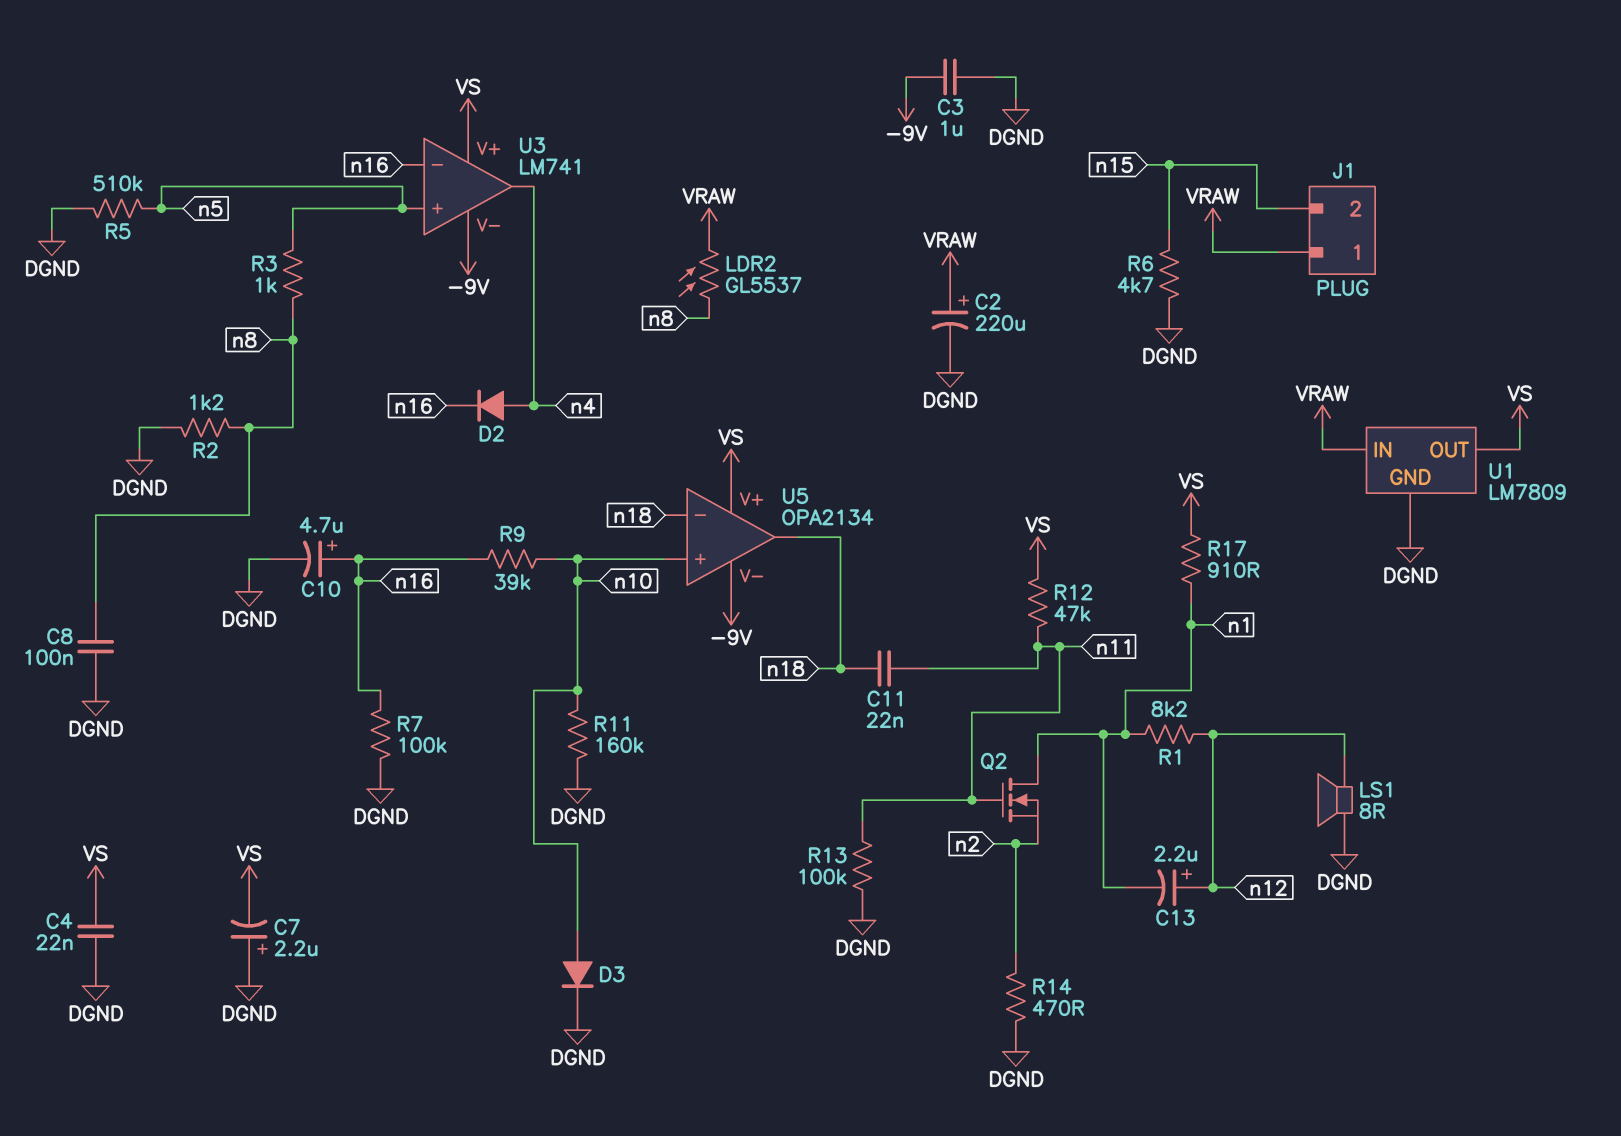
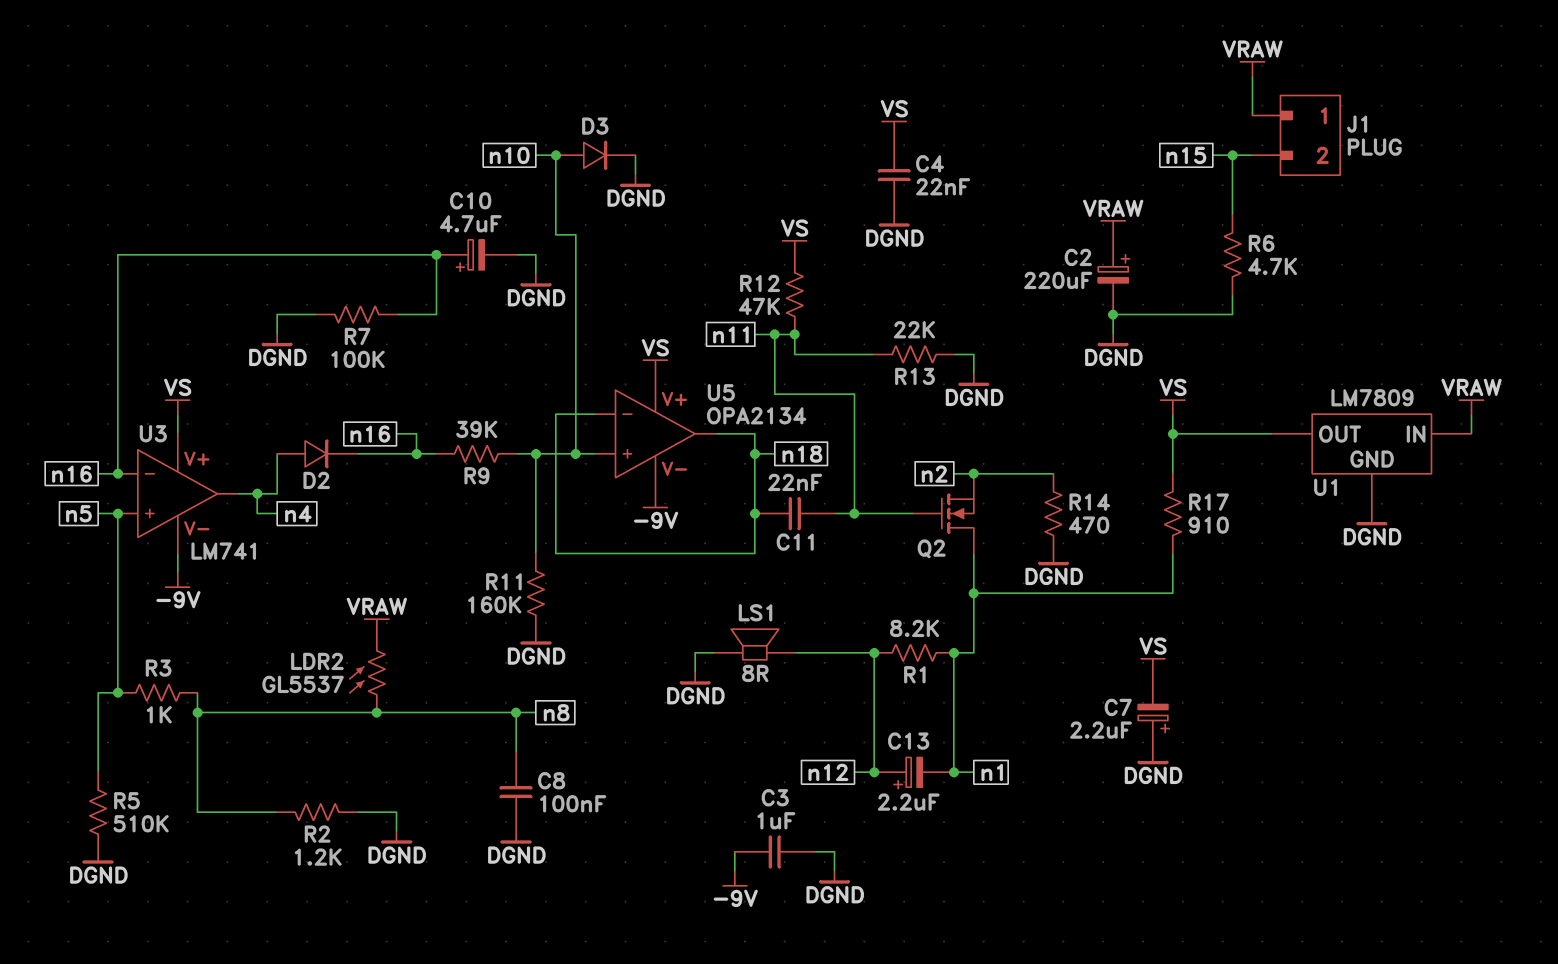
R13: 100k (DGND, n11) -> 22k (DGND, n11)

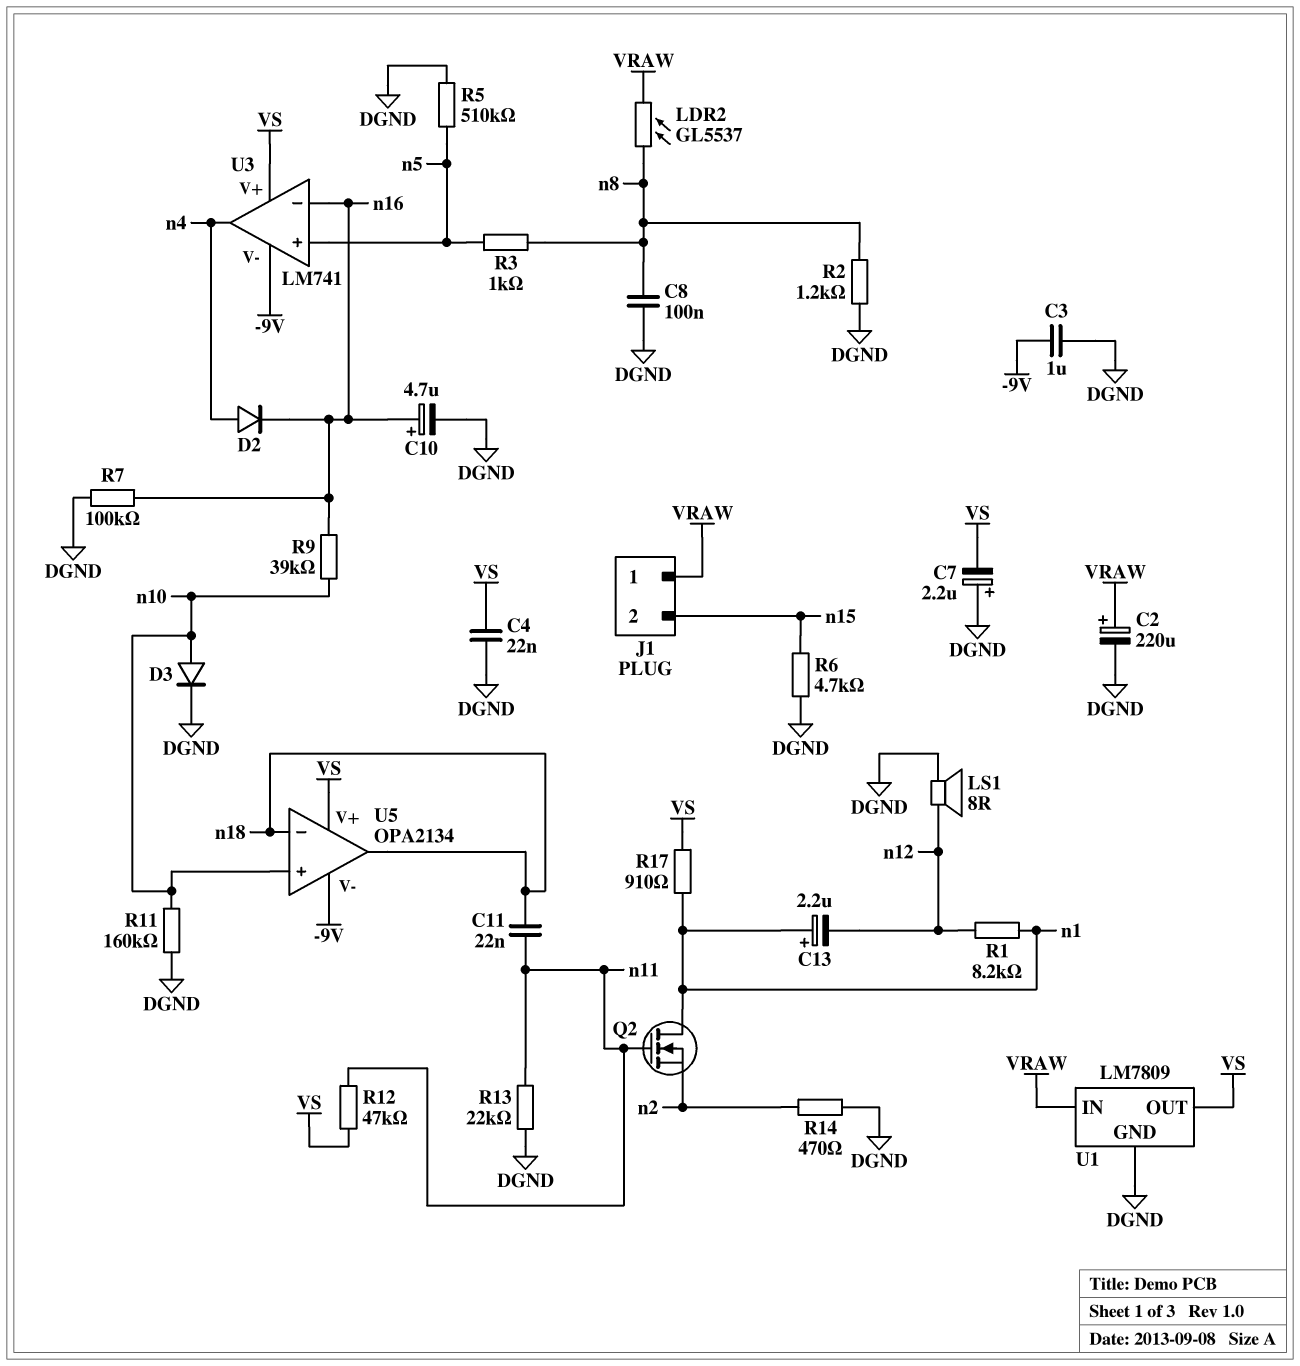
C13: 2.2uF (plus n12, minus n1) -> 2.2uF (plus n1, minus n12)

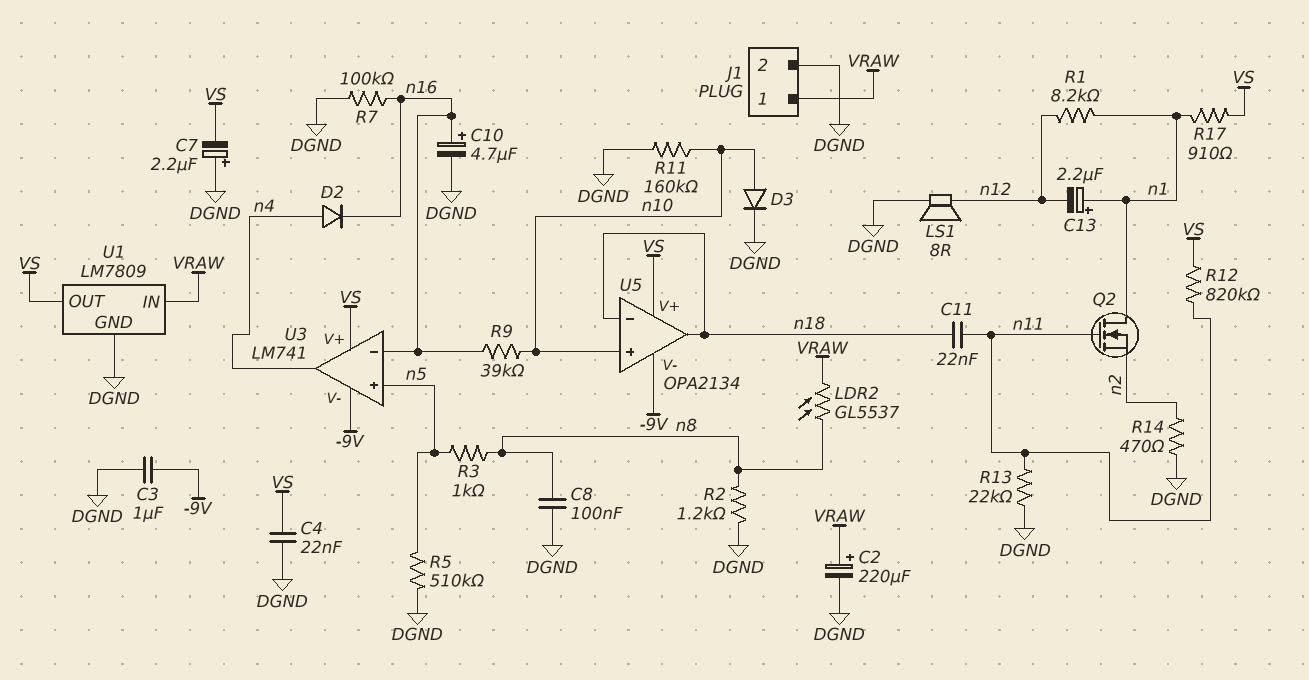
J1 pin 2: n15 -> DGND
R6: 4.7k (DGND, n15) -> none
R12: 47k (VS, n11) -> 820k (VS, n11)

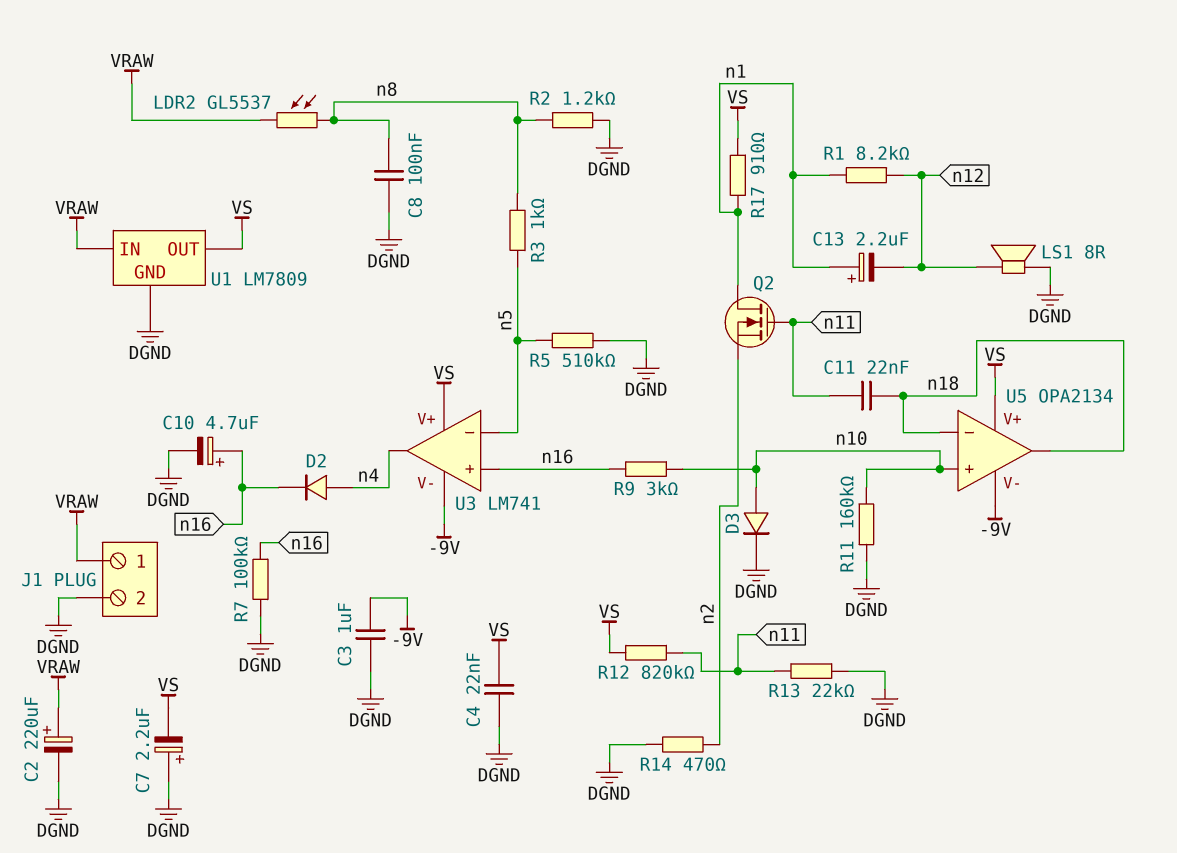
R9: 39k (n10, n16) -> 3k (n10, n16)
U3 pin in+: n5 -> n16
U3 pin in-: n16 -> n5

